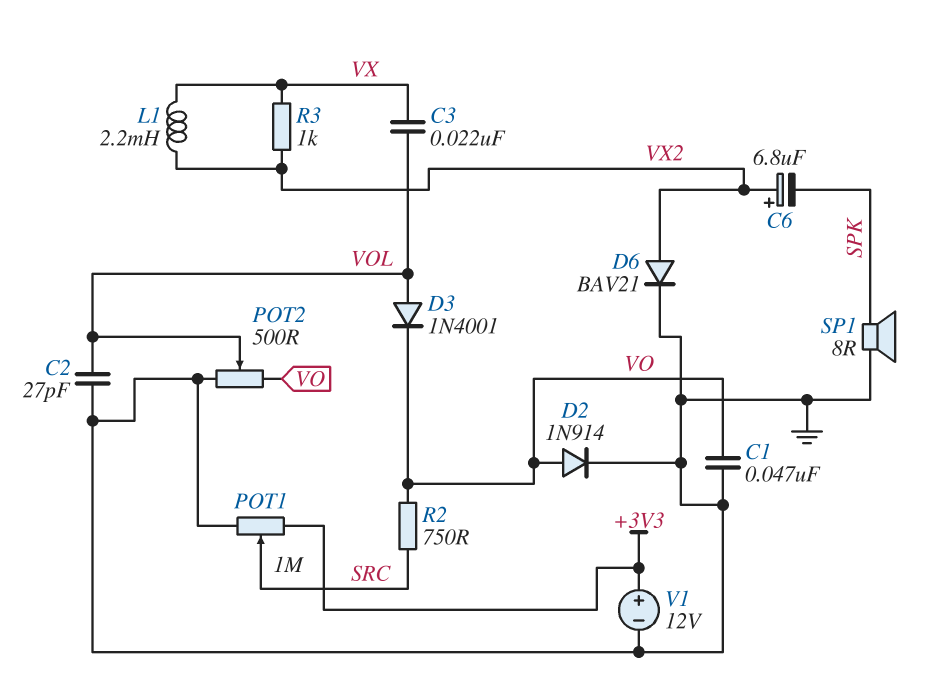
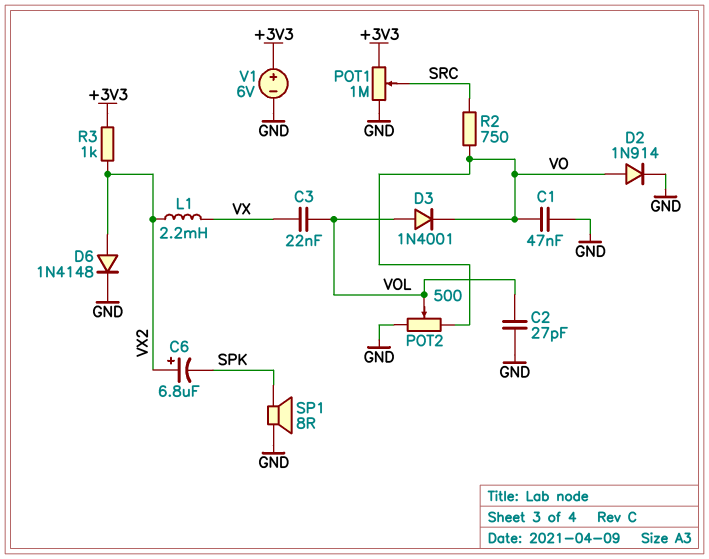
D6: diode BAV21 (A VX2, K GND) -> diode 1N4148 (A VX2, K GND)
R3: 1k (VX, VX2) -> 1k (+3V3, VX2)
V1: 12V (plus +3V3, minus GND) -> 6V (plus +3V3, minus GND)

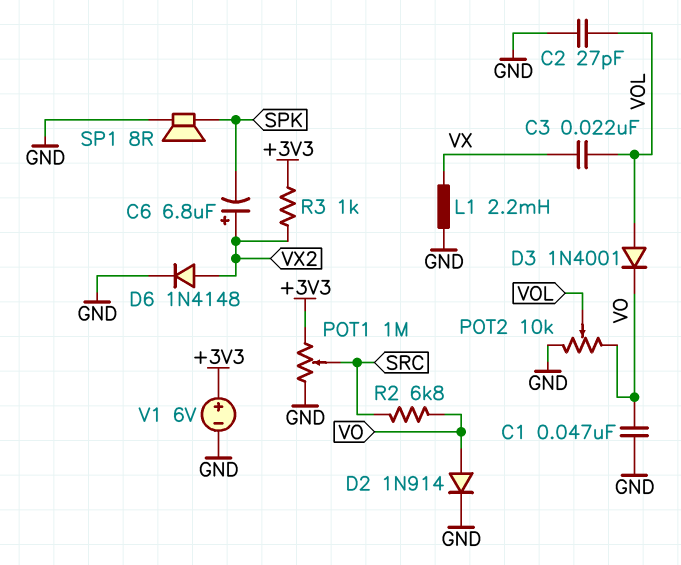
L1: 2.2mH (VX, VX2) -> 2.2mH (GND, VX)
POT2: 500 (GND, VO, wiper VOL) -> 10k (GND, VO, wiper VOL)
R2: 750 (SRC, VO) -> 6.8k (SRC, VO)

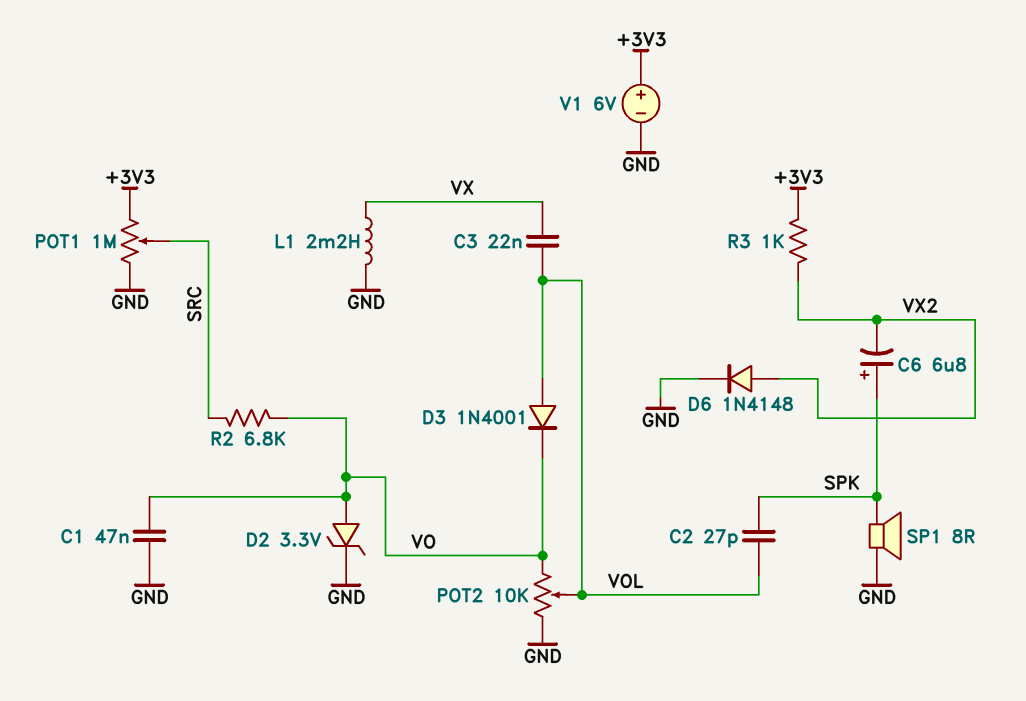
C2: 27pF (GND, VOL) -> 27pF (SPK, VOL)
C6: 6.8uF (plus VX2, minus SPK) -> 6.8uF (plus SPK, minus VX2)
D2: diode 1N914 (A VO, K GND) -> zener 3.3V (A VO, K GND)

